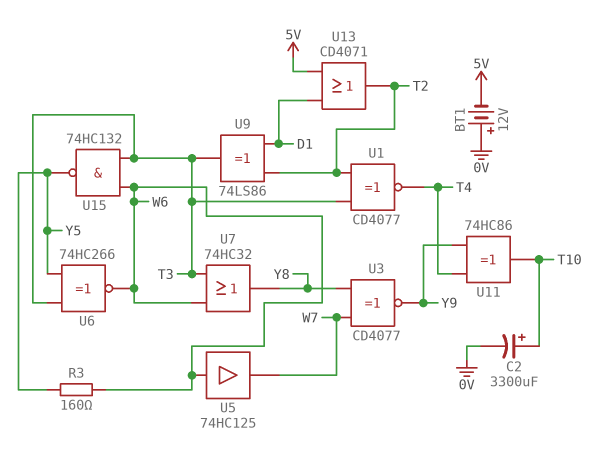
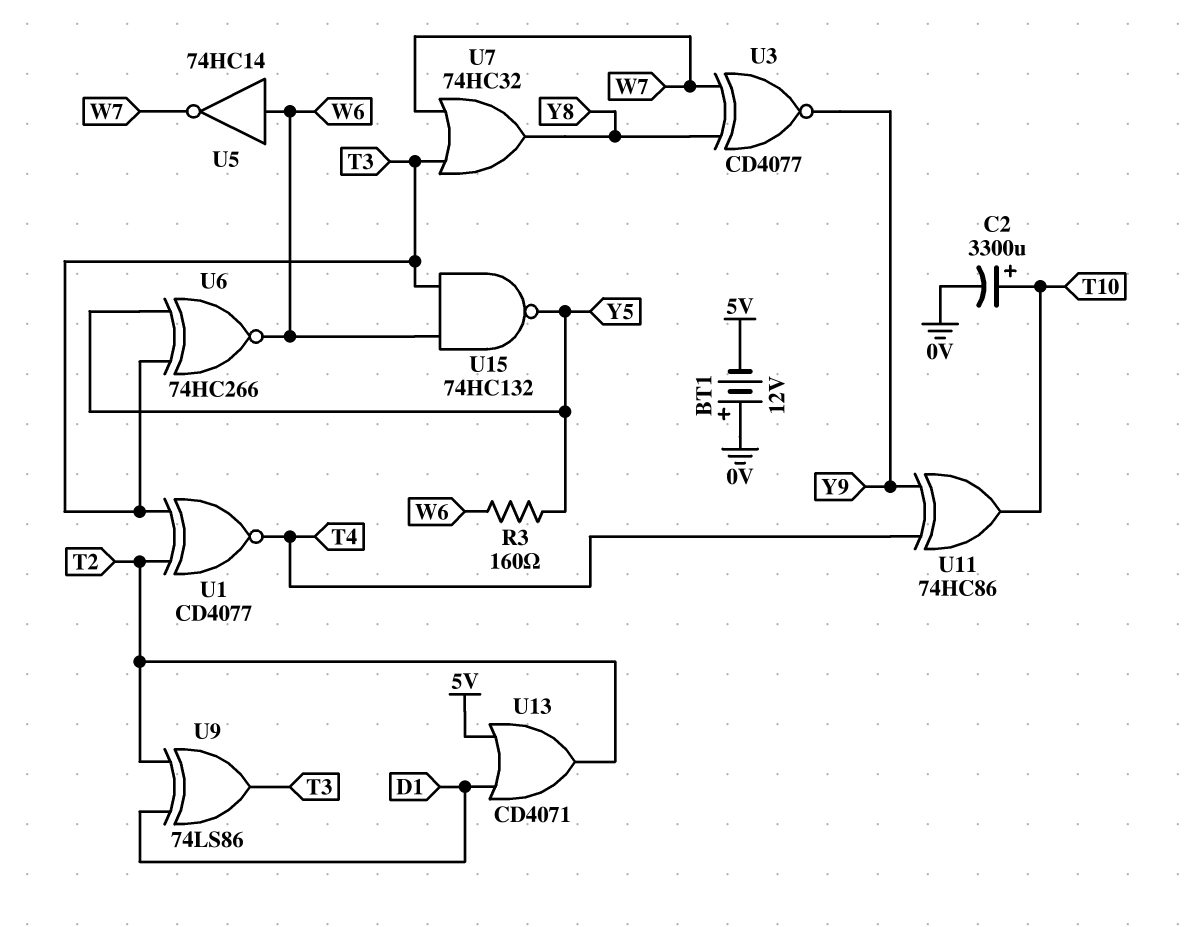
U5: buffer 74HC125 (in W6, out W7) -> NOT 74HC14 (in W6, out W7)
U7: OR 74HC32 (in T3, in W6, out Y8) -> OR 74HC32 (in T3, in W7, out Y8)

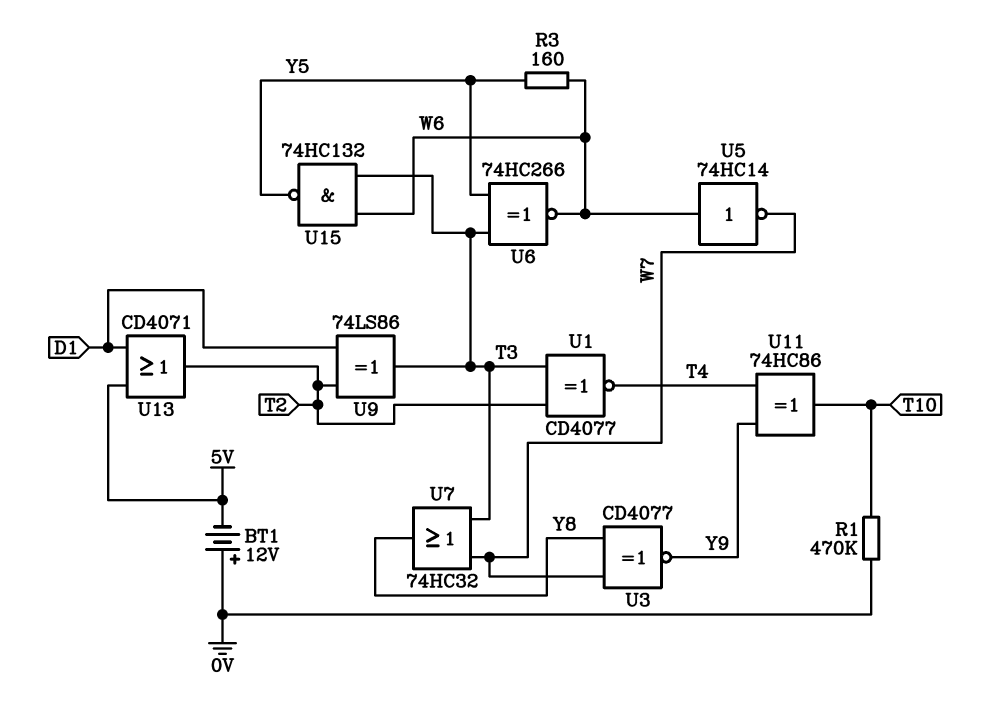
C2: 3300uF (plus T10, minus 0V) -> none
R1: none -> 470k (0V, T10)

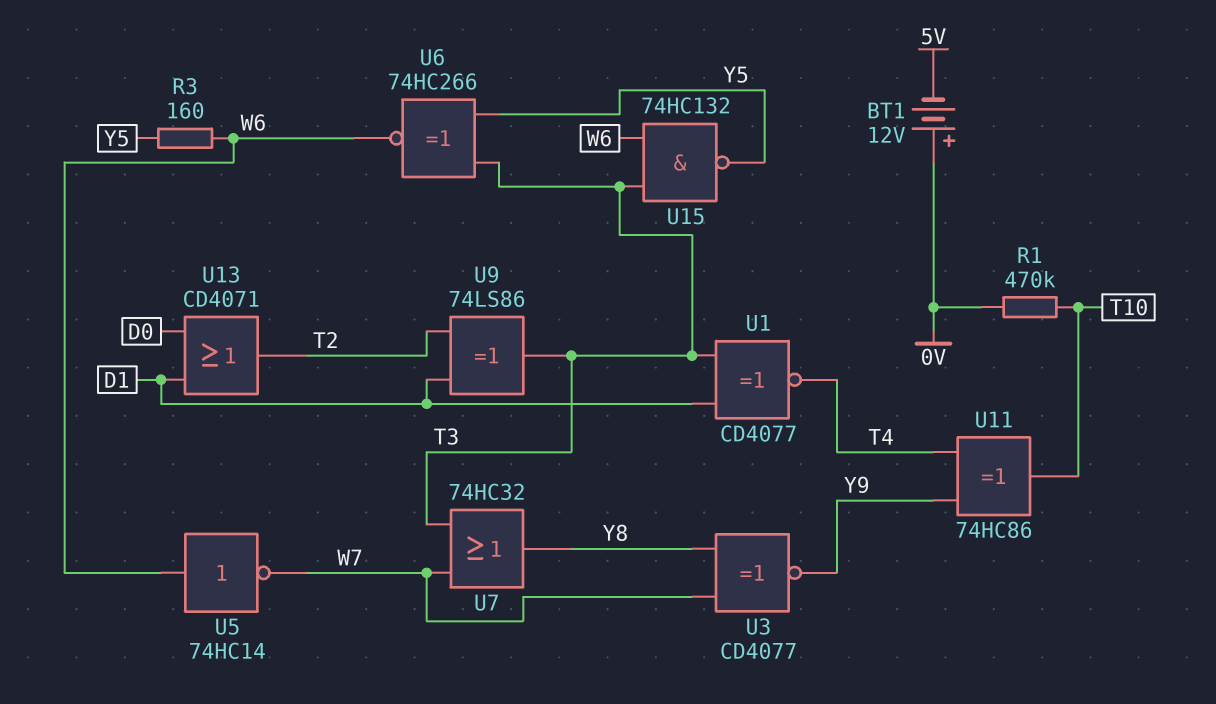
U1: XNOR CD4077 (in T2, in T3, out T4) -> XNOR CD4077 (in D1, in T3, out T4)
U13: OR CD4071 (in 5V, in D1, out T2) -> OR CD4071 (in D0, in D1, out T2)

